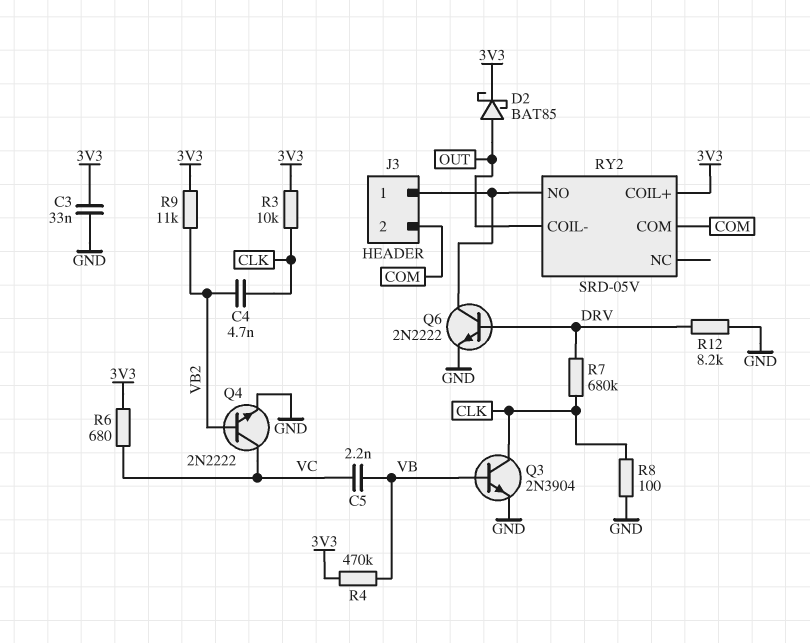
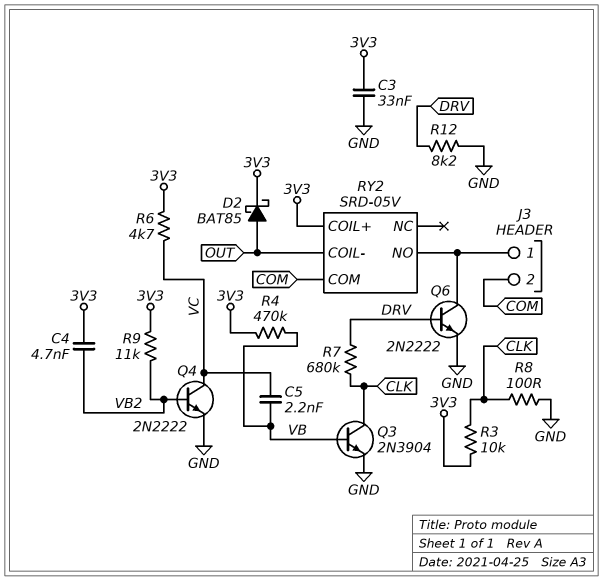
C4: 4.7nF (CLK, VB2) -> 4.7nF (3V3, VB2)
R6: 680 (3V3, VC) -> 4.7k (3V3, VC)

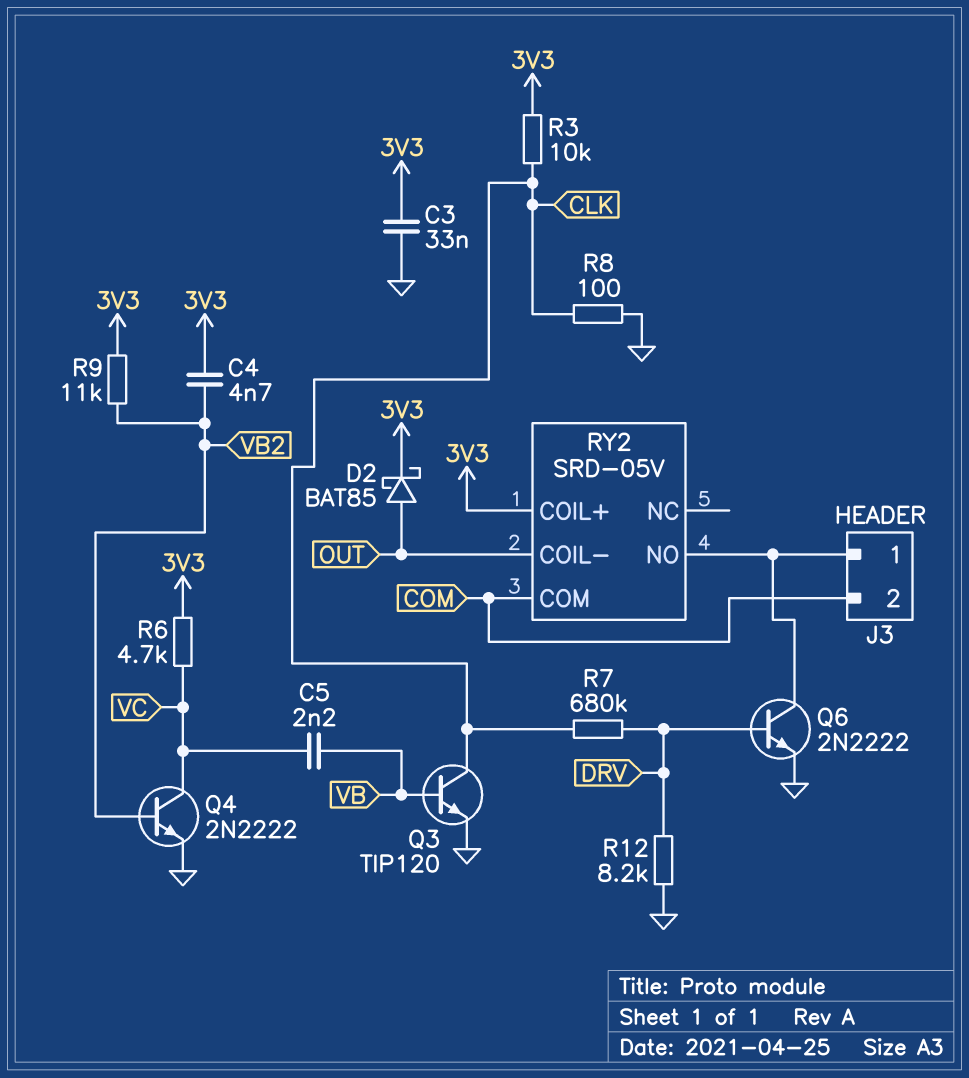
Q3: NPN 2N3904 (B VB, C CLK, E GND) -> NPN TIP120 (B VB, C CLK, E GND)
R4: 470k (3V3, VB) -> none

